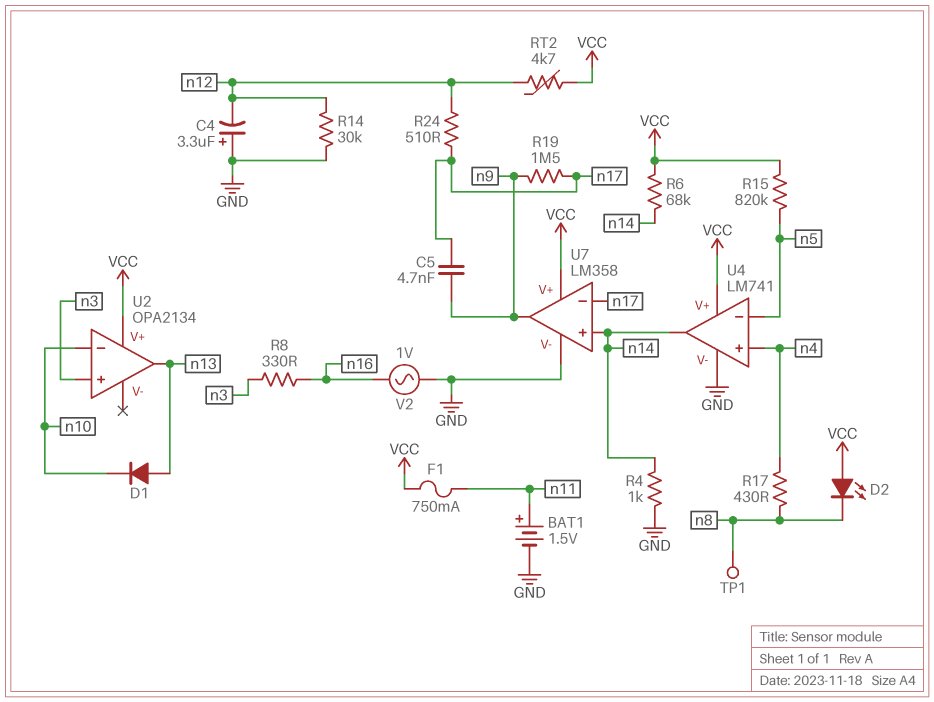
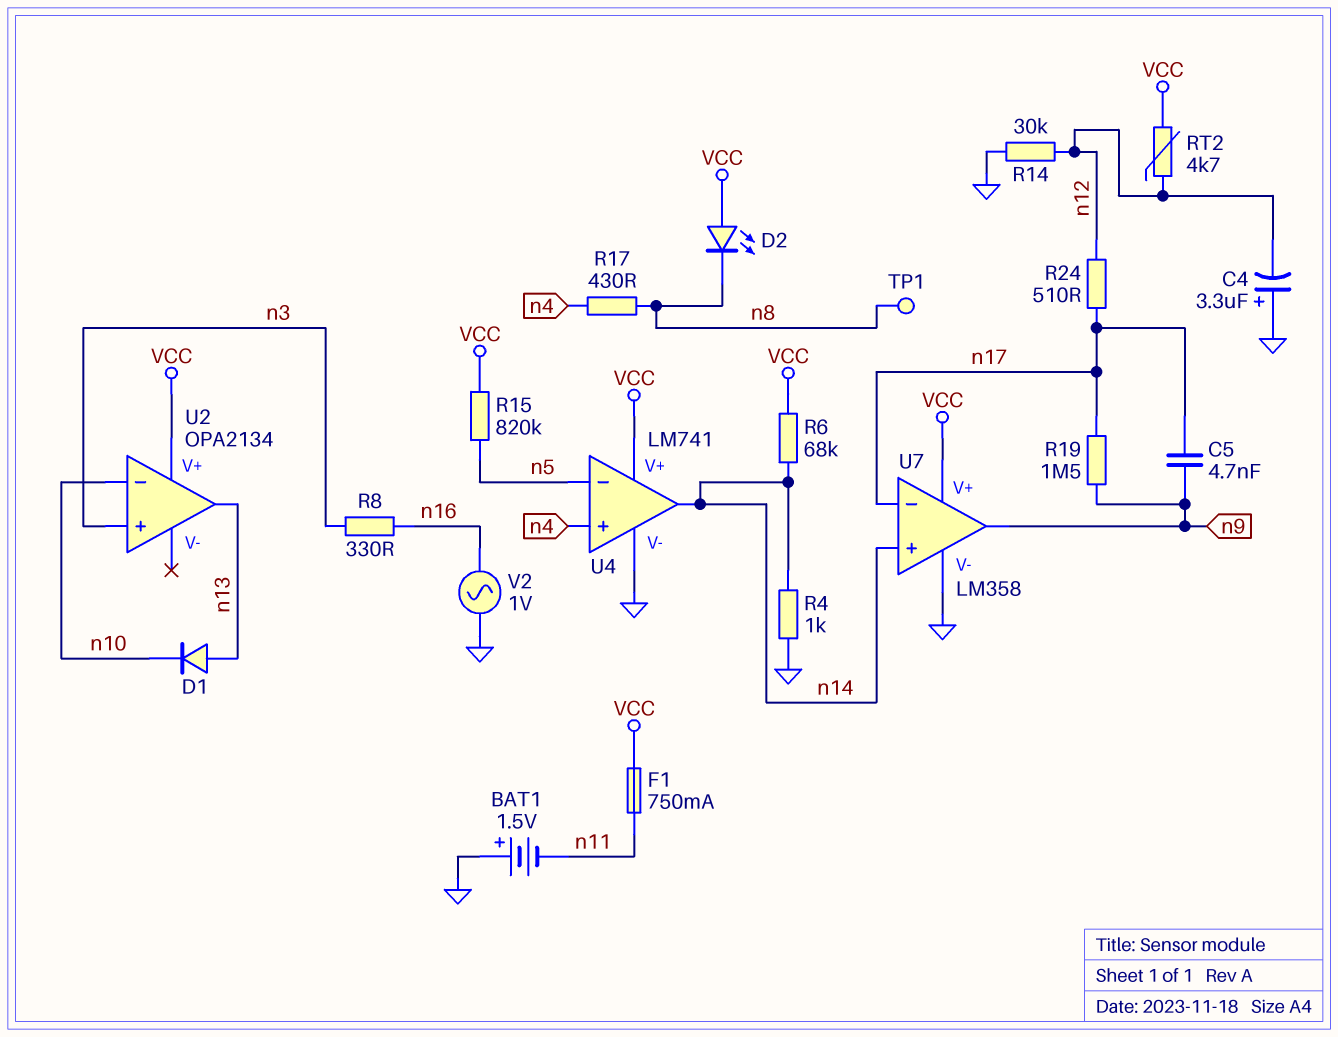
BAT1: 1.5V (plus n11, minus GND) -> 1.5V (plus GND, minus n11)

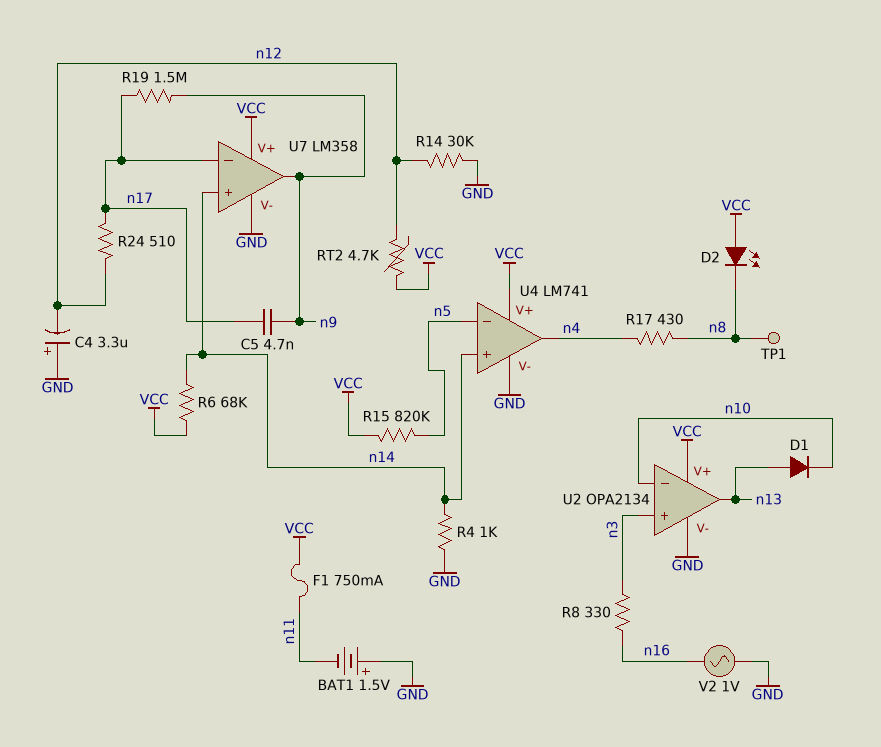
U2 pin V-: none -> GND
U4 pin in+: n4 -> n14
U4 pin out: n14 -> n4

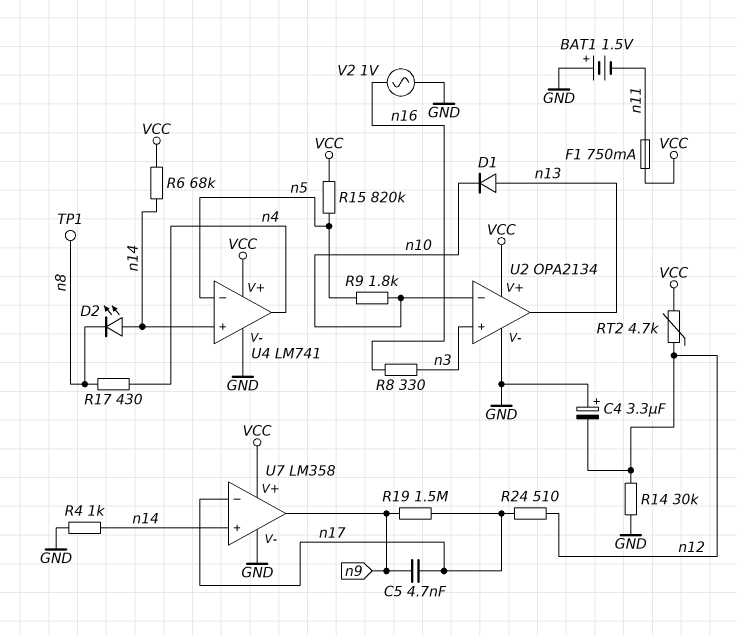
D2: LED (A VCC, K n8) -> LED (A n14, K n8)
R9: none -> 1.8k (n5, n10)

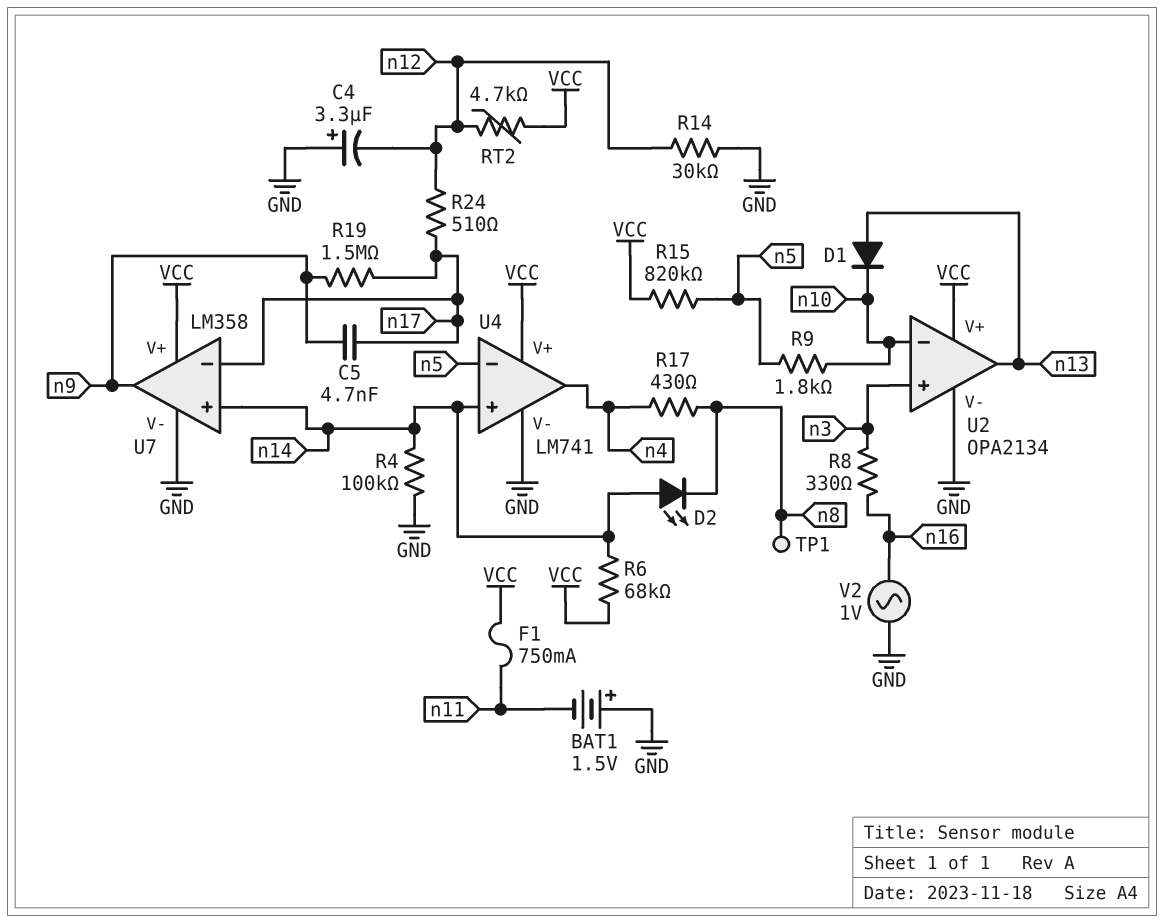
R4: 1k (GND, n14) -> 100k (GND, n14)

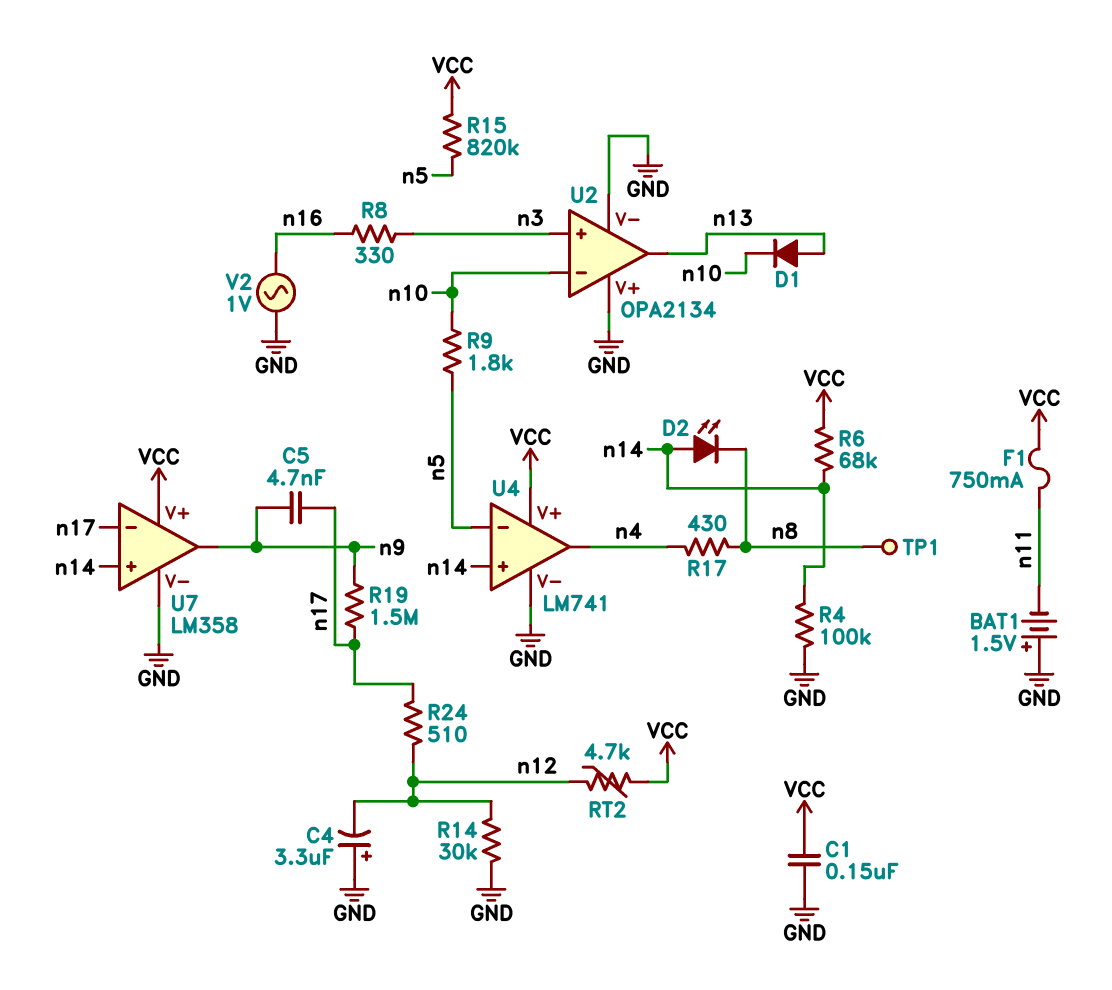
C1: none -> 150nF (GND, VCC)
U2 pin V+: VCC -> GND

